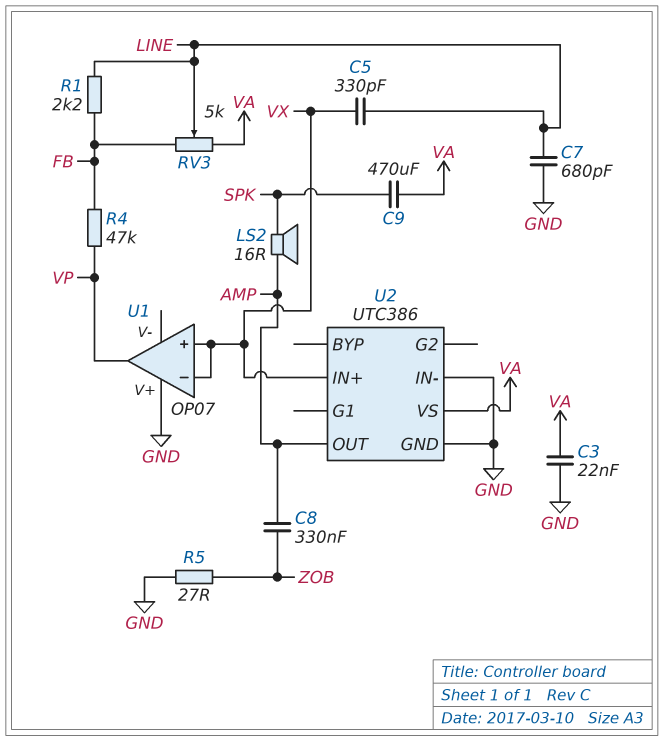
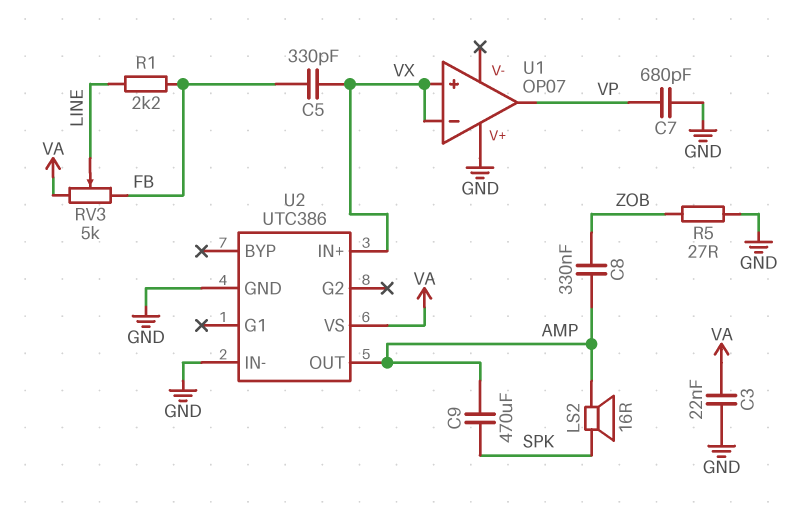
C5: 330pF (LINE, VX) -> 330pF (FB, VX)
C7: 680pF (GND, LINE) -> 680pF (GND, VP)
C9: 470uF (SPK, VA) -> 470uF (AMP, SPK)
R4: 47k (FB, VP) -> none

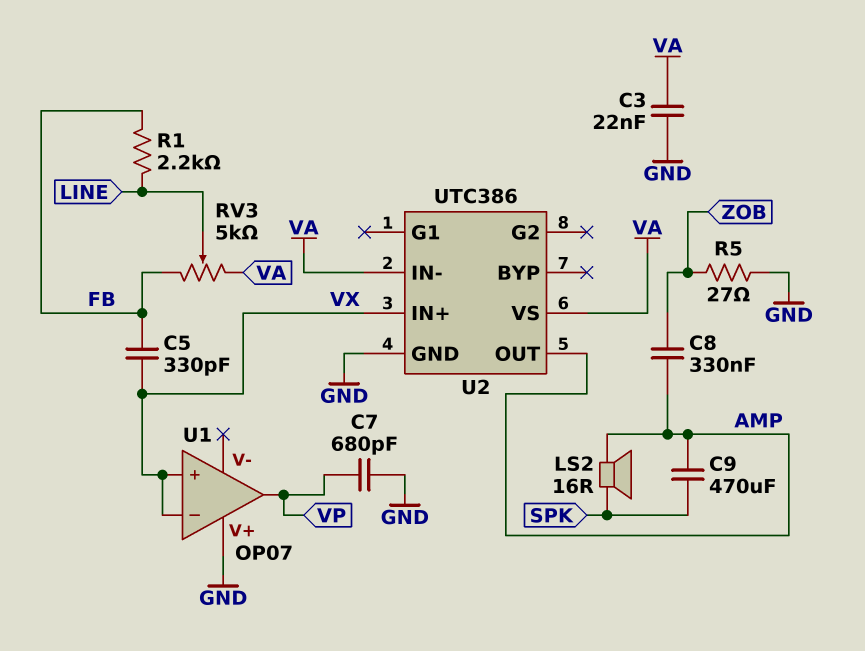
U2 pin IN-: GND -> VA

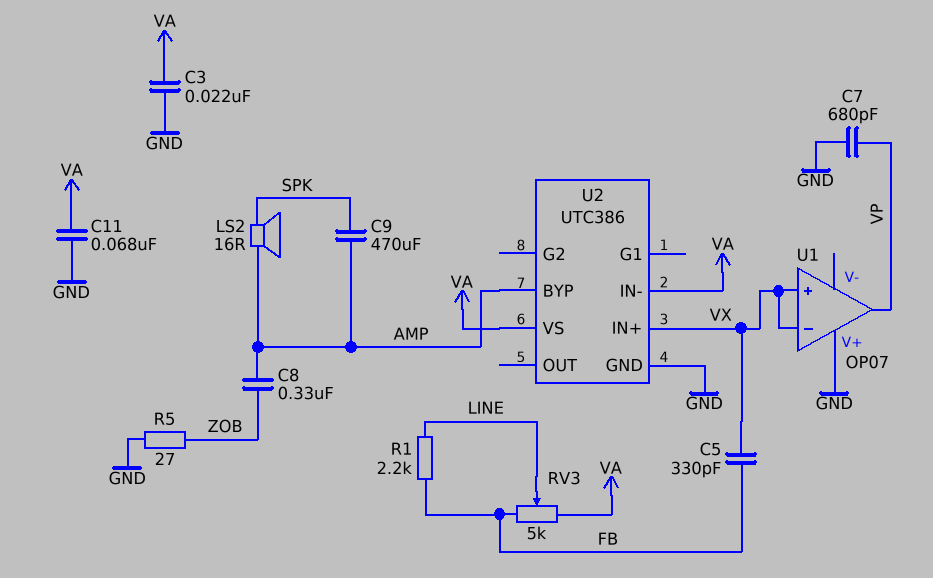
C11: none -> 68nF (GND, VA)
U2 pin BYP: none -> AMP
U2 pin OUT: AMP -> none

